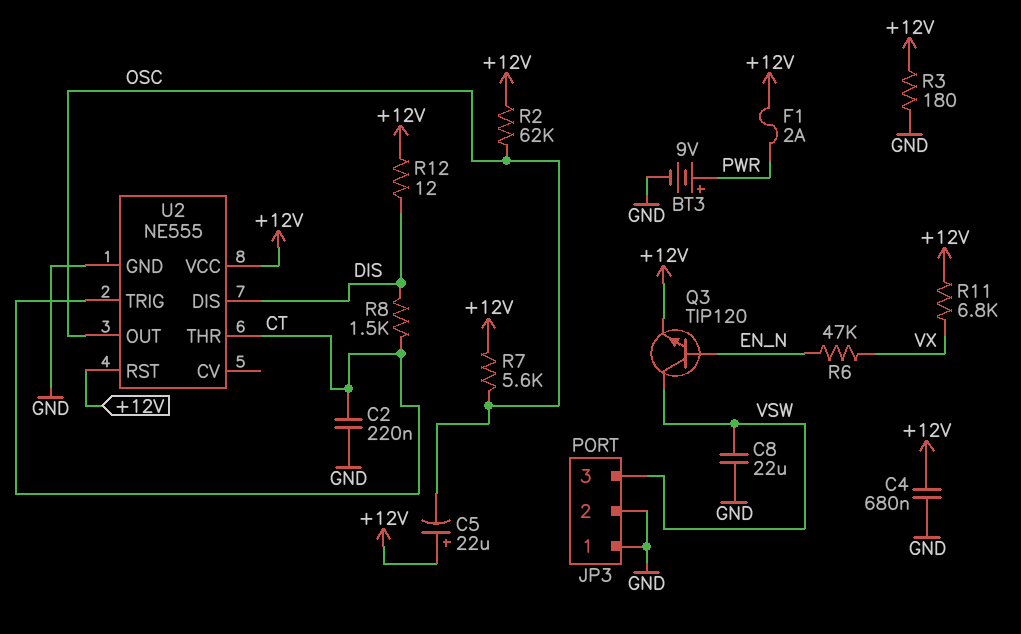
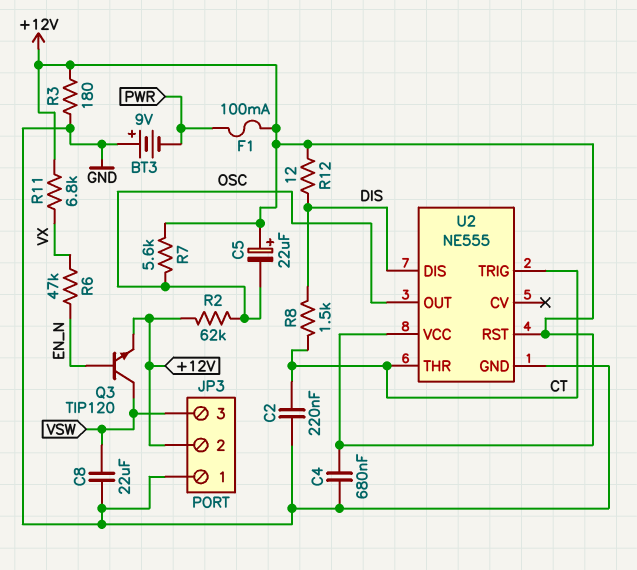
BT3: 9V (plus PWR, minus GND) -> 9V (plus GND, minus PWR)
F1: 2A (+12V, PWR) -> 100mA (+12V, PWR)
JP3 pin 2: GND -> +12V

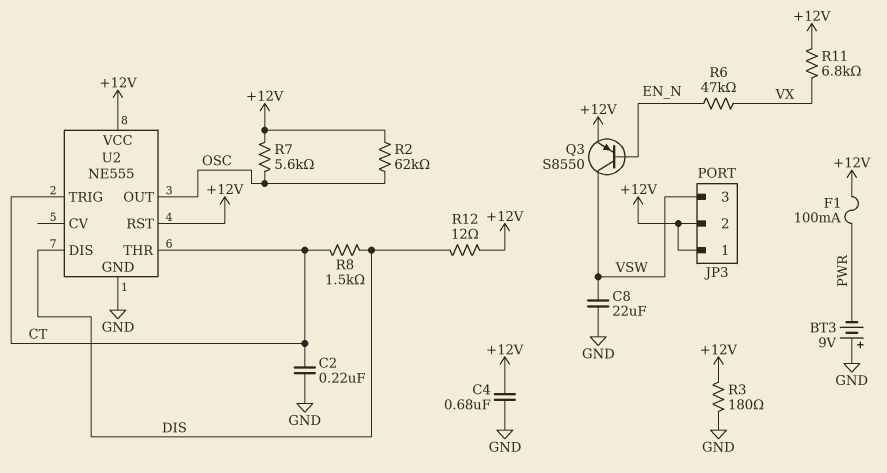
C5: 22uF (plus +12V, minus OSC) -> none
JP3 pin 1: GND -> +12V
Q3: NPN TIP120 (B EN_N, C VSW, E +12V) -> PNP S8550 (B EN_N, C VSW, E +12V)

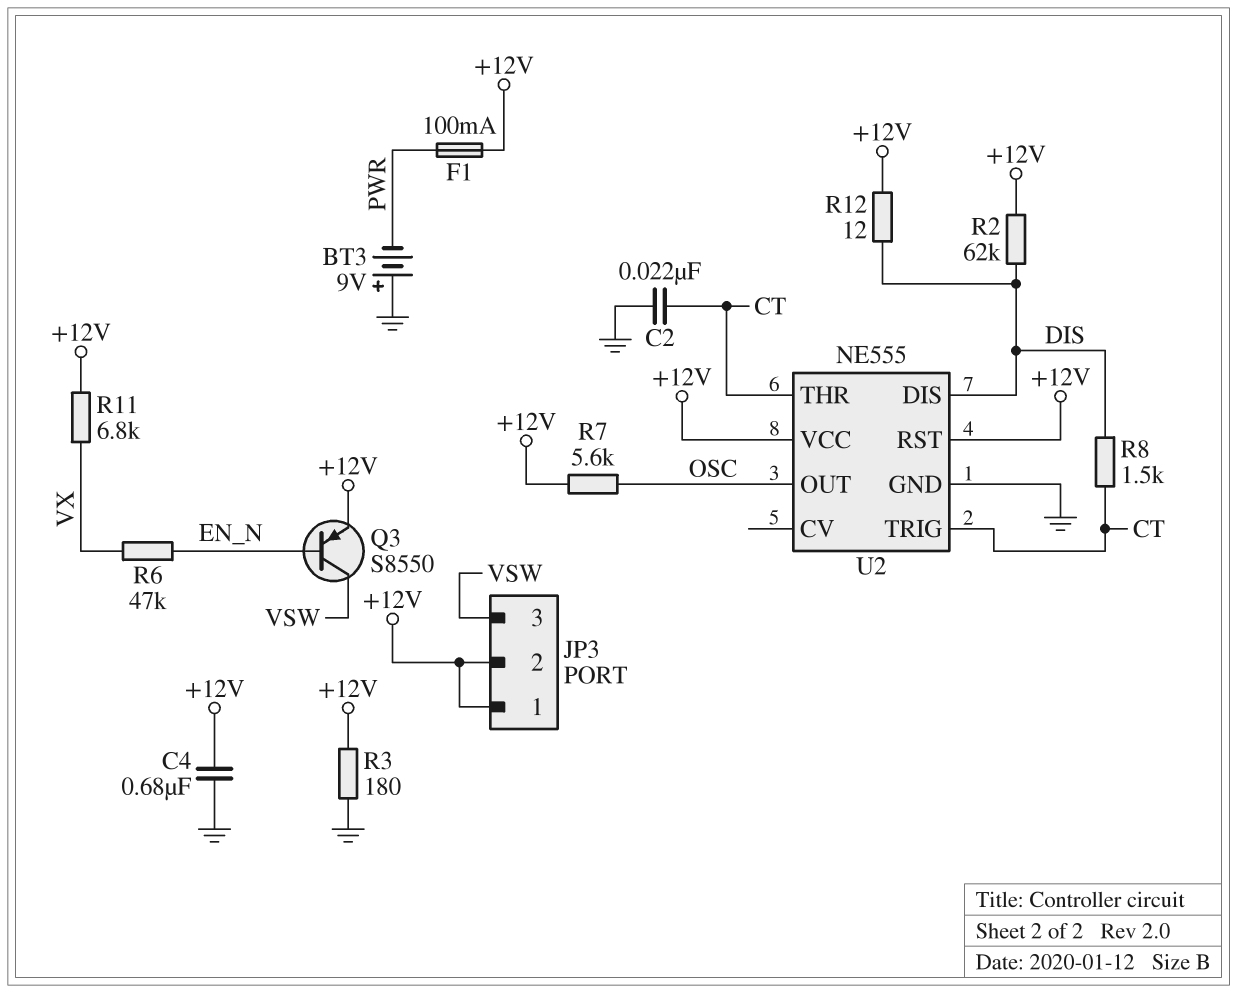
C2: 220nF (CT, GND) -> 22nF (CT, GND)
C8: 22uF (GND, VSW) -> none
R2: 62k (+12V, OSC) -> 62k (+12V, DIS)

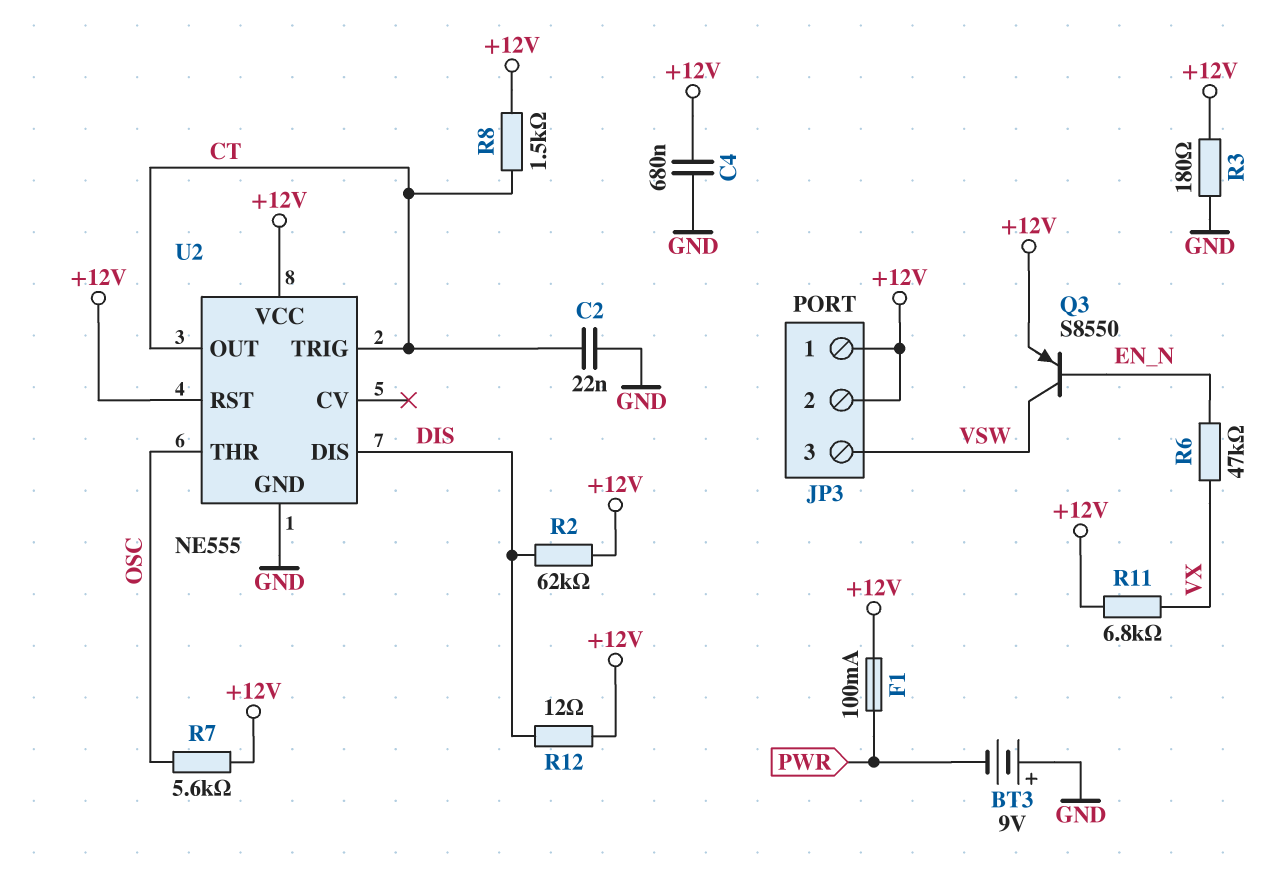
R8: 1.5k (CT, DIS) -> 1.5k (+12V, CT)
U2 pin OUT: OSC -> CT
U2 pin THR: CT -> OSC

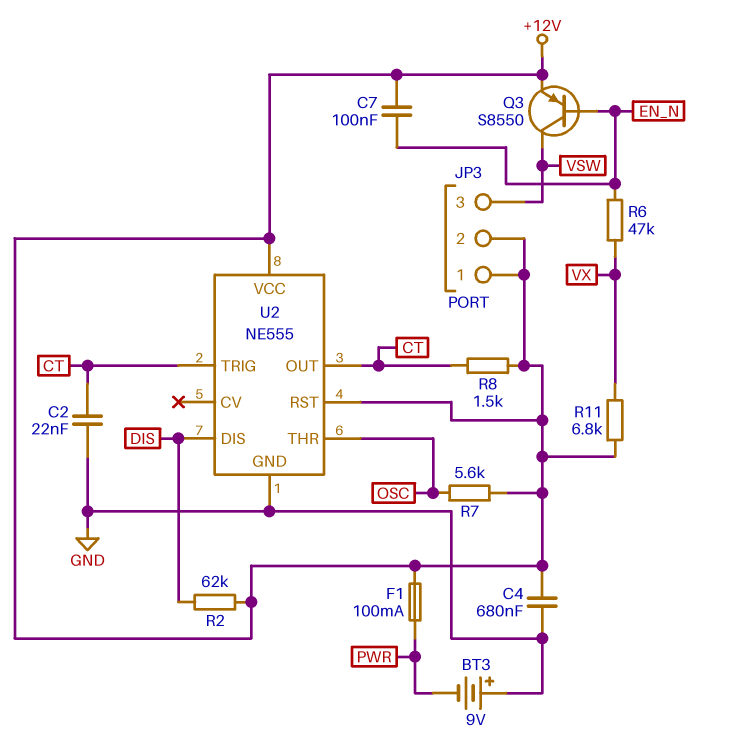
C7: none -> 100nF (+12V, EN_N)
R3: 180 (+12V, GND) -> none
R12: 12 (+12V, DIS) -> none

